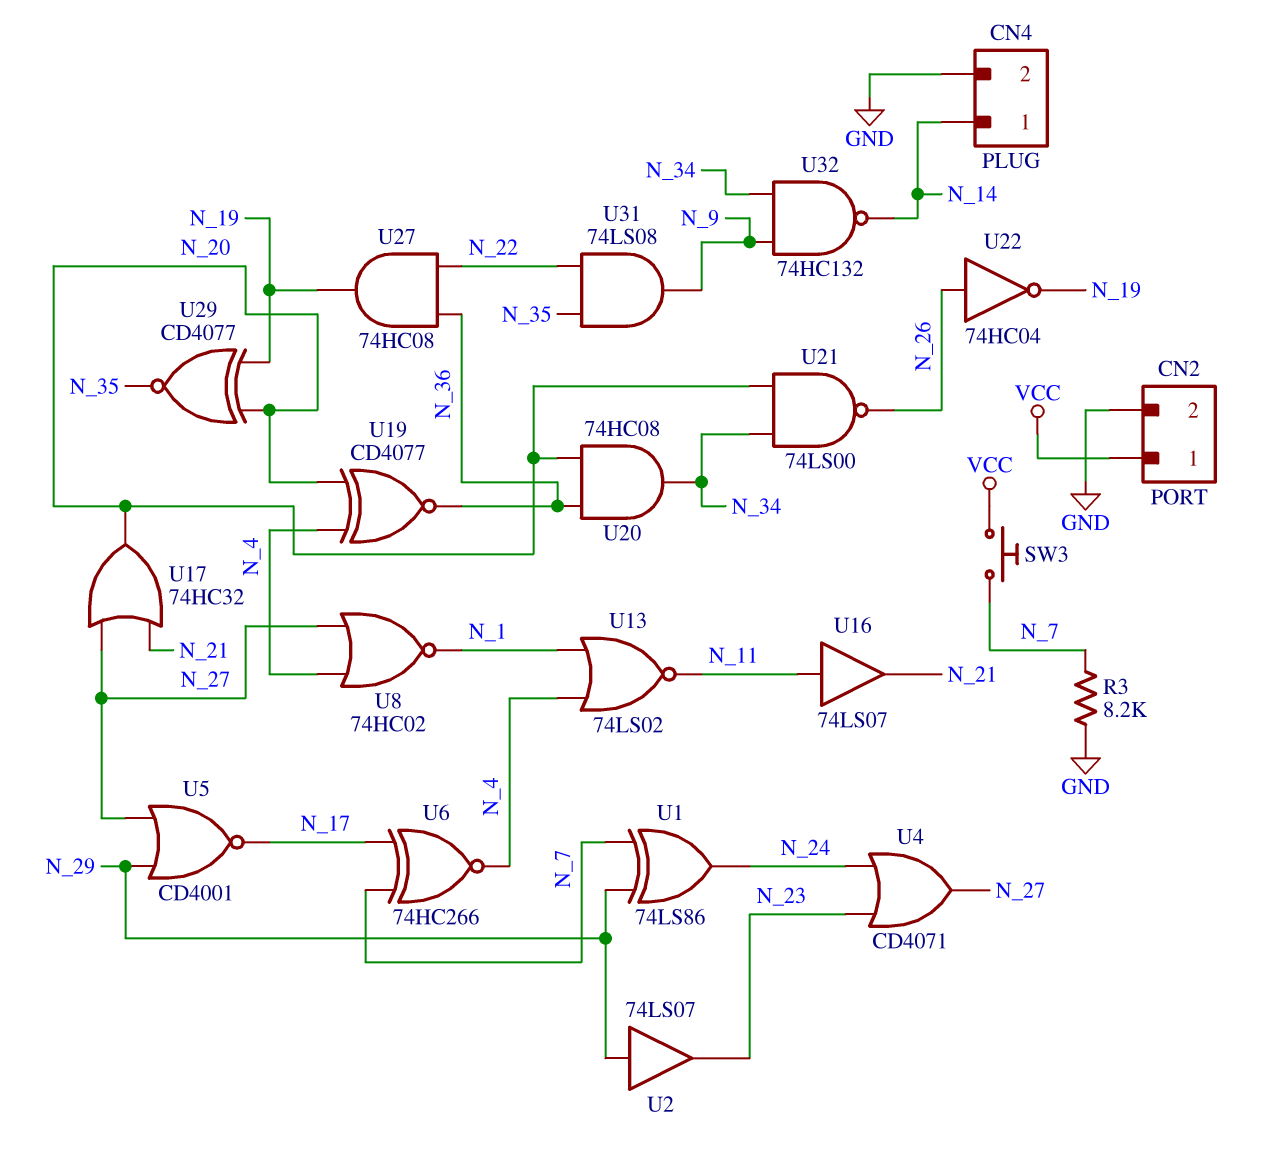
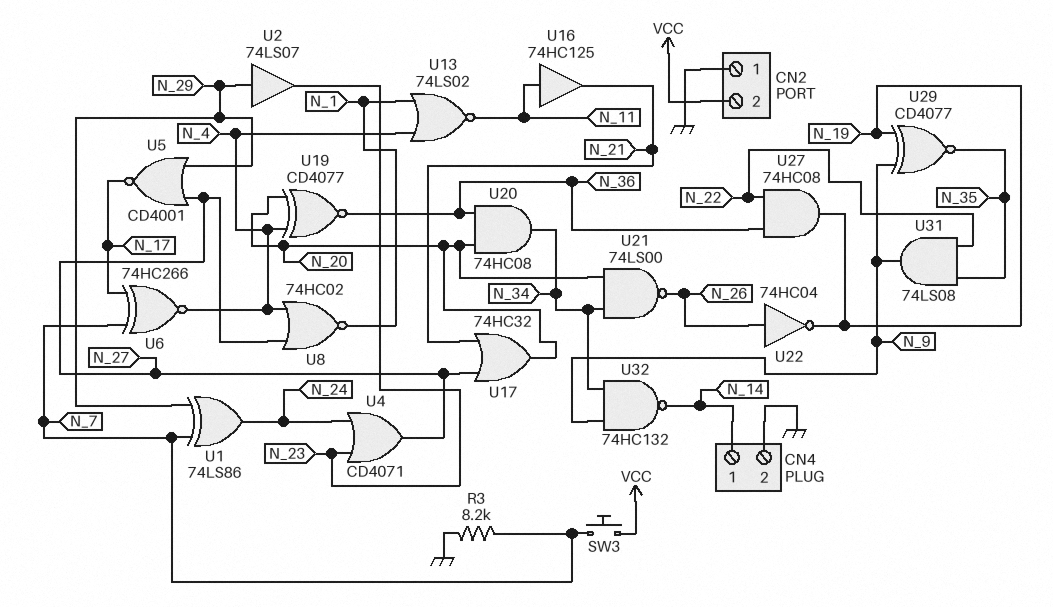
CN2 pin 1: VCC -> GND
CN2 pin 2: GND -> VCC
U16: buffer 74LS07 (in N_11, out N_21) -> buffer 74HC125 (in N_11, out N_21)
U29: XNOR CD4077 (in N_19, in N_20, out N_35) -> XNOR CD4077 (in N_9, in N_19, out N_35)

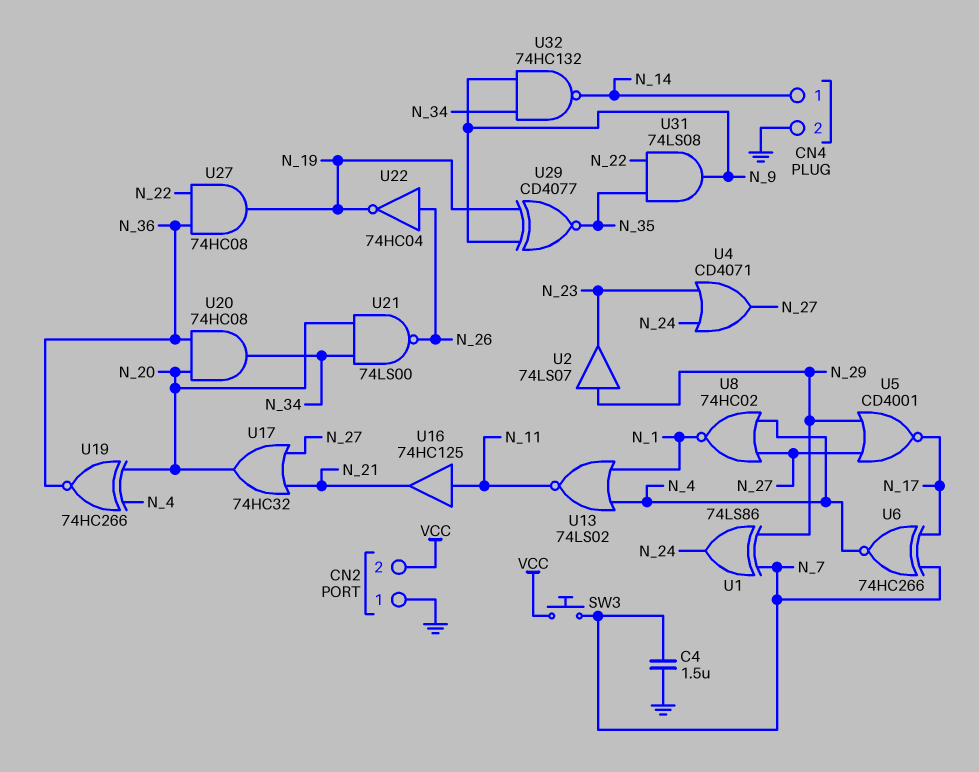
C4: none -> 1.5uF (GND, N_7)
R3: 8.2k (GND, N_7) -> none
U19: XNOR CD4077 (in N_4, in N_20, out N_36) -> XNOR 74HC266 (in N_4, in N_20, out N_36)

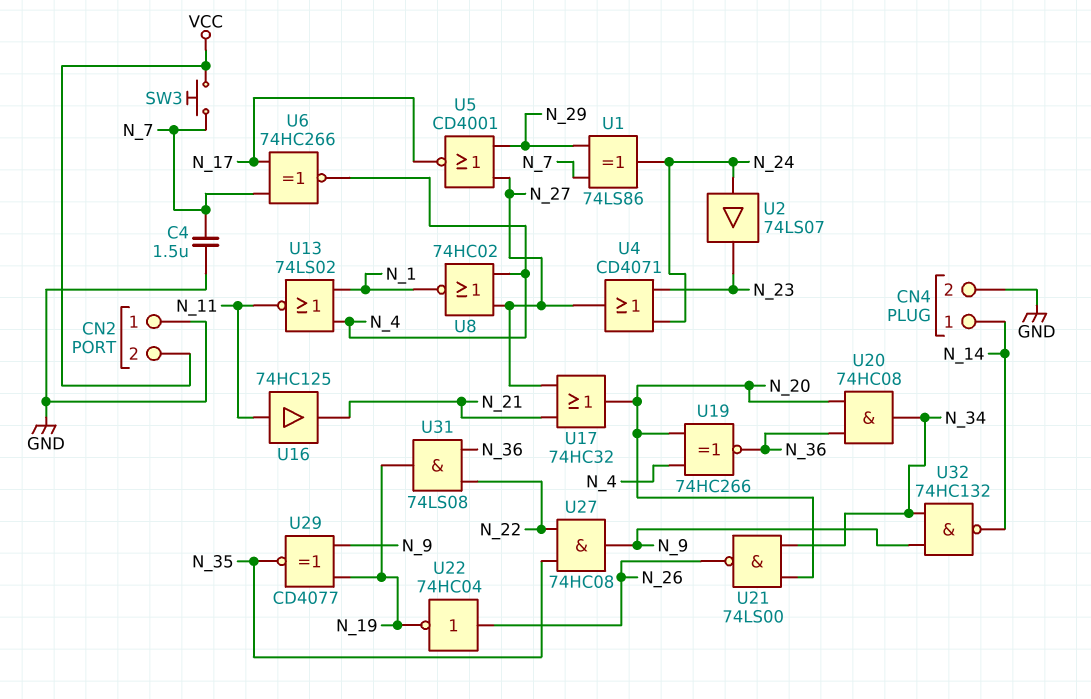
U2: buffer 74LS07 (in N_29, out N_23) -> buffer 74LS07 (in N_24, out N_23)
U27: AND 74HC08 (in N_22, in N_36, out N_19) -> AND 74HC08 (in N_22, in N_35, out N_9)
U31: AND 74LS08 (in N_22, in N_35, out N_9) -> AND 74LS08 (in N_22, in N_36, out N_19)

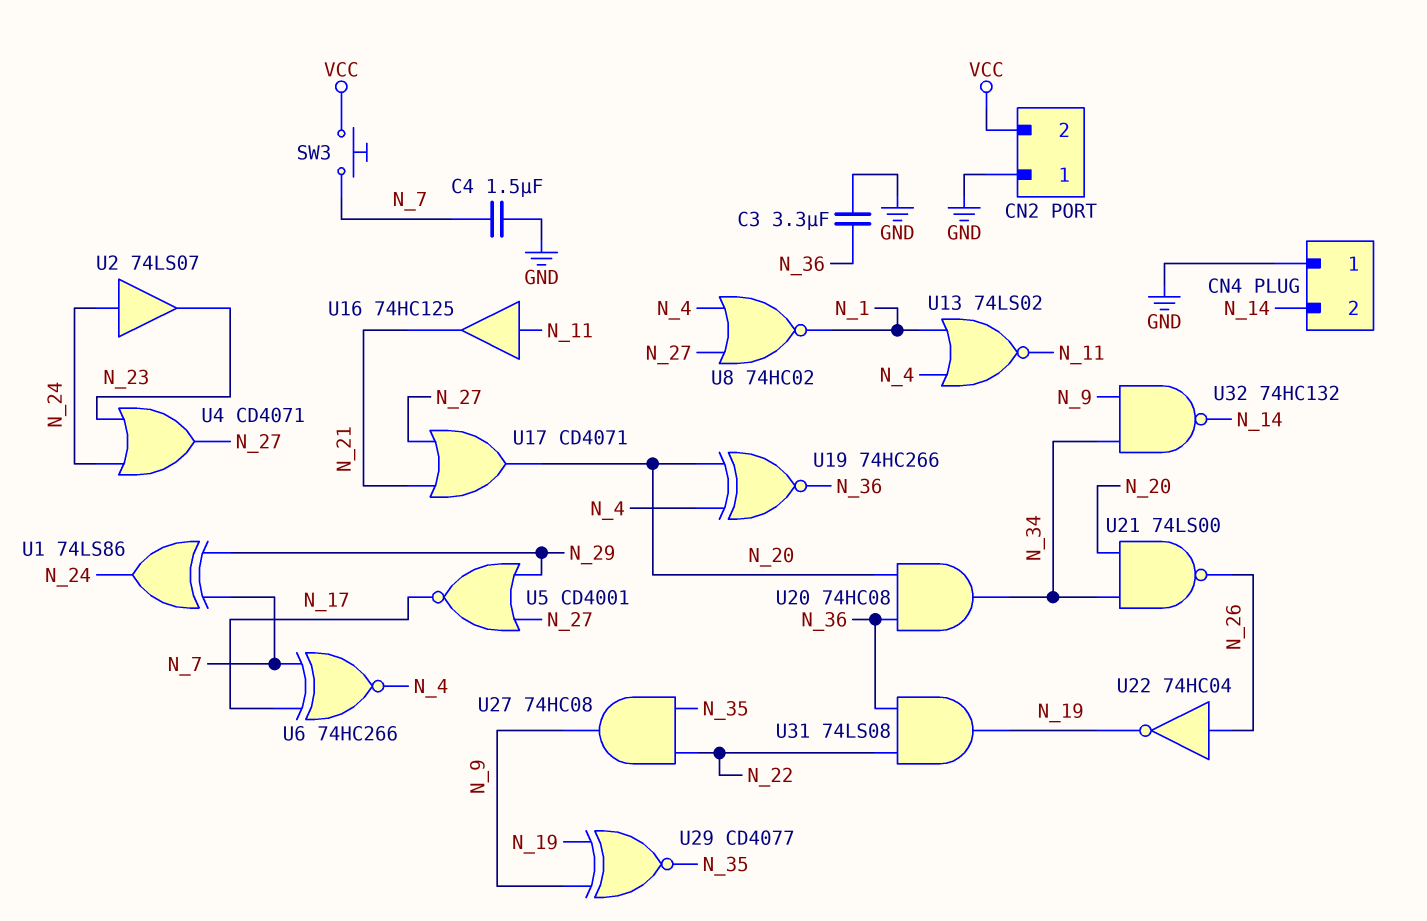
C3: none -> 3.3uF (GND, N_36)
CN4 pin 1: N_14 -> GND
CN4 pin 2: GND -> N_14
U17: OR 74HC32 (in N_21, in N_27, out N_20) -> OR CD4071 (in N_21, in N_27, out N_20)

